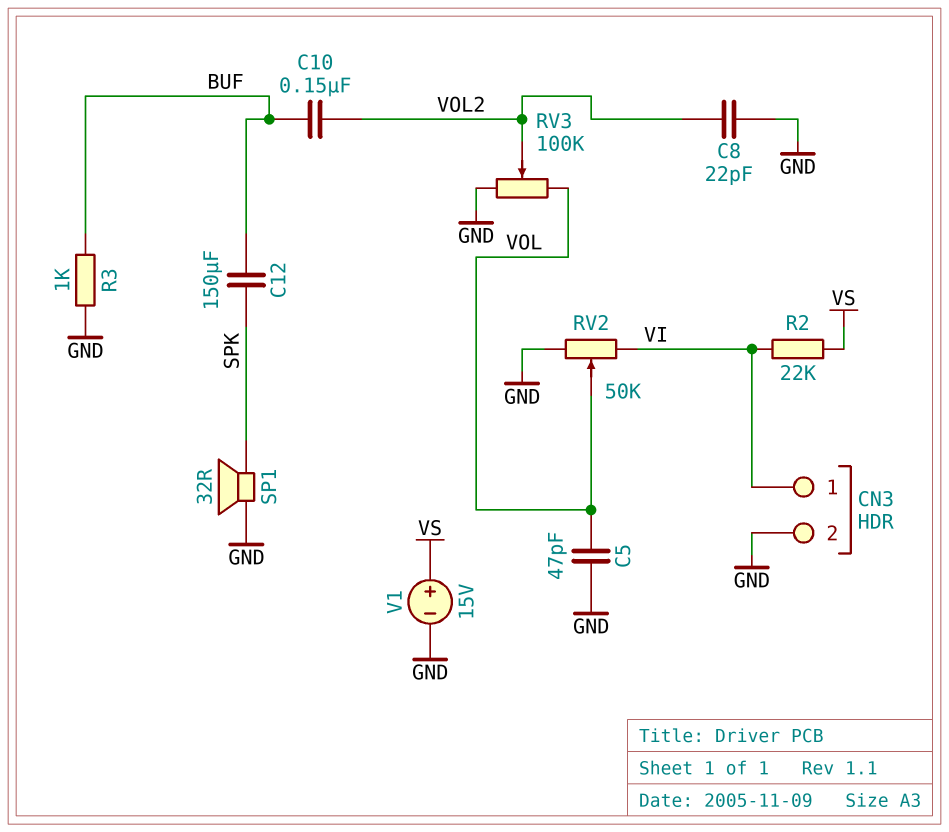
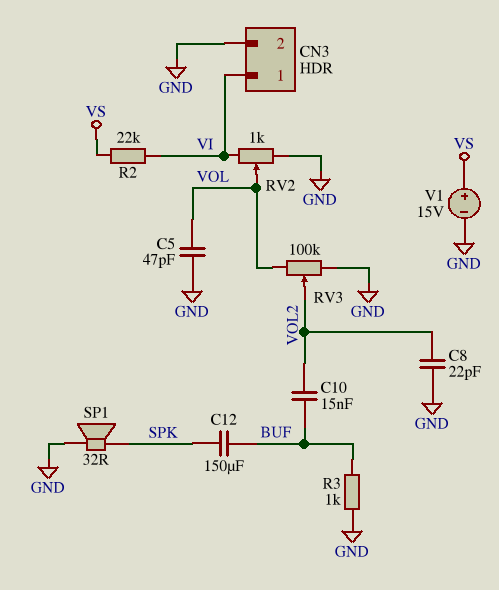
C10: 150nF (BUF, VOL2) -> 15nF (BUF, VOL2)
RV2: 50k (GND, VI, wiper VOL) -> 1k (GND, VI, wiper VOL)

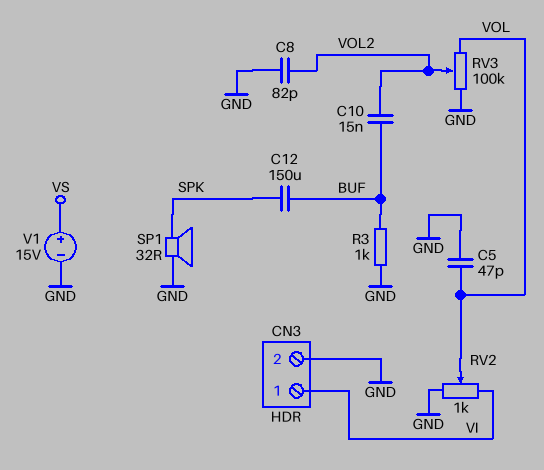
C8: 22pF (GND, VOL2) -> 82pF (GND, VOL2)
R2: 22k (VI, VS) -> none

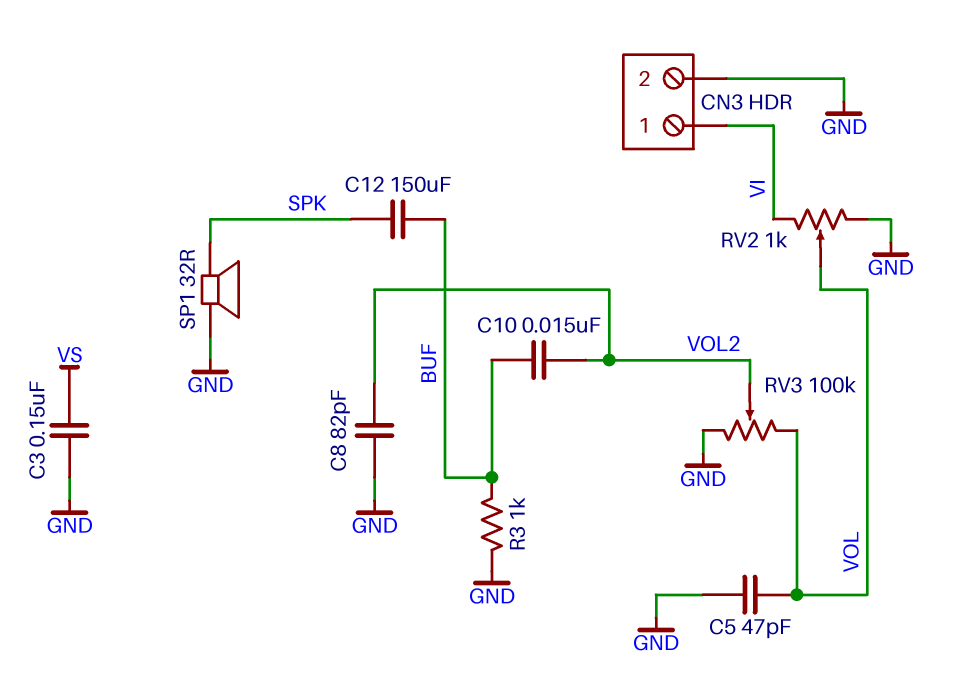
C3: none -> 150nF (GND, VS)
V1: 15V (plus VS, minus GND) -> none

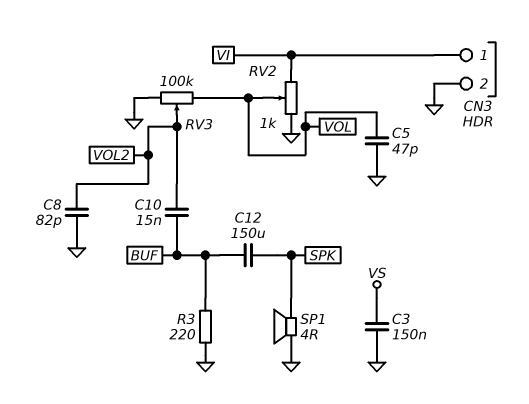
R3: 1k (BUF, GND) -> 220 (BUF, GND)
SP1: speaker 32R (GND, SPK) -> speaker 4R (GND, SPK)

